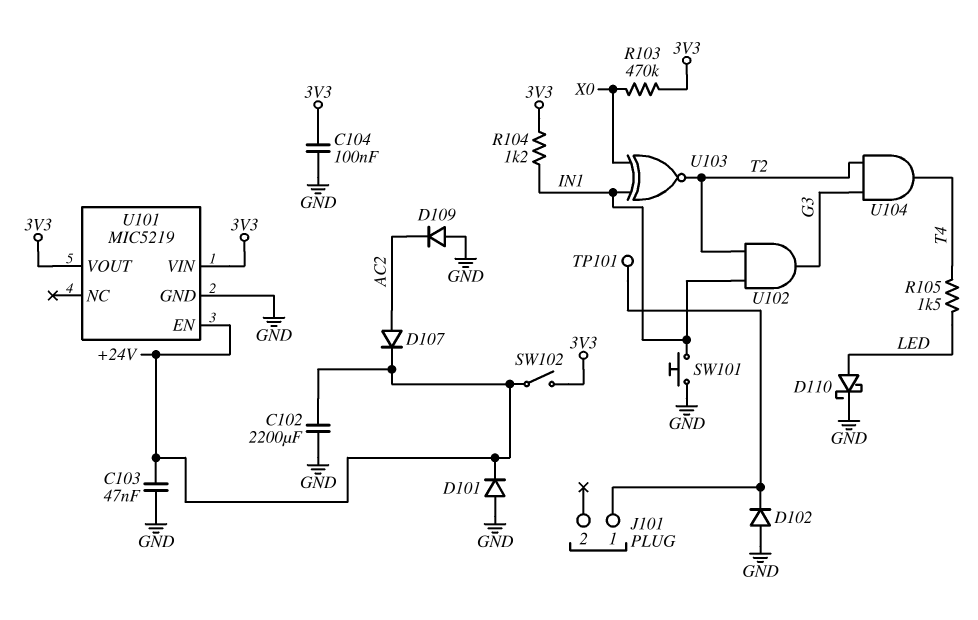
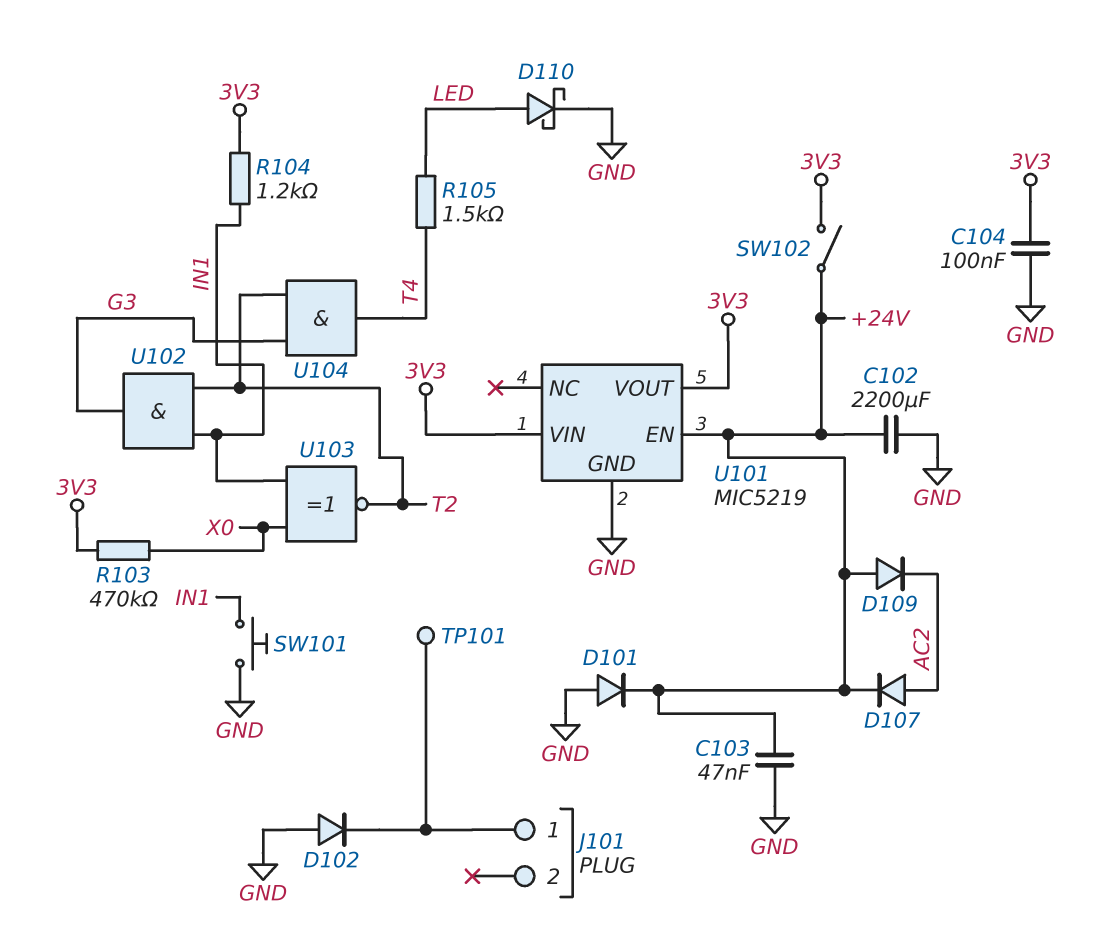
D109: diode (A GND, K AC2) -> diode (A +24V, K AC2)

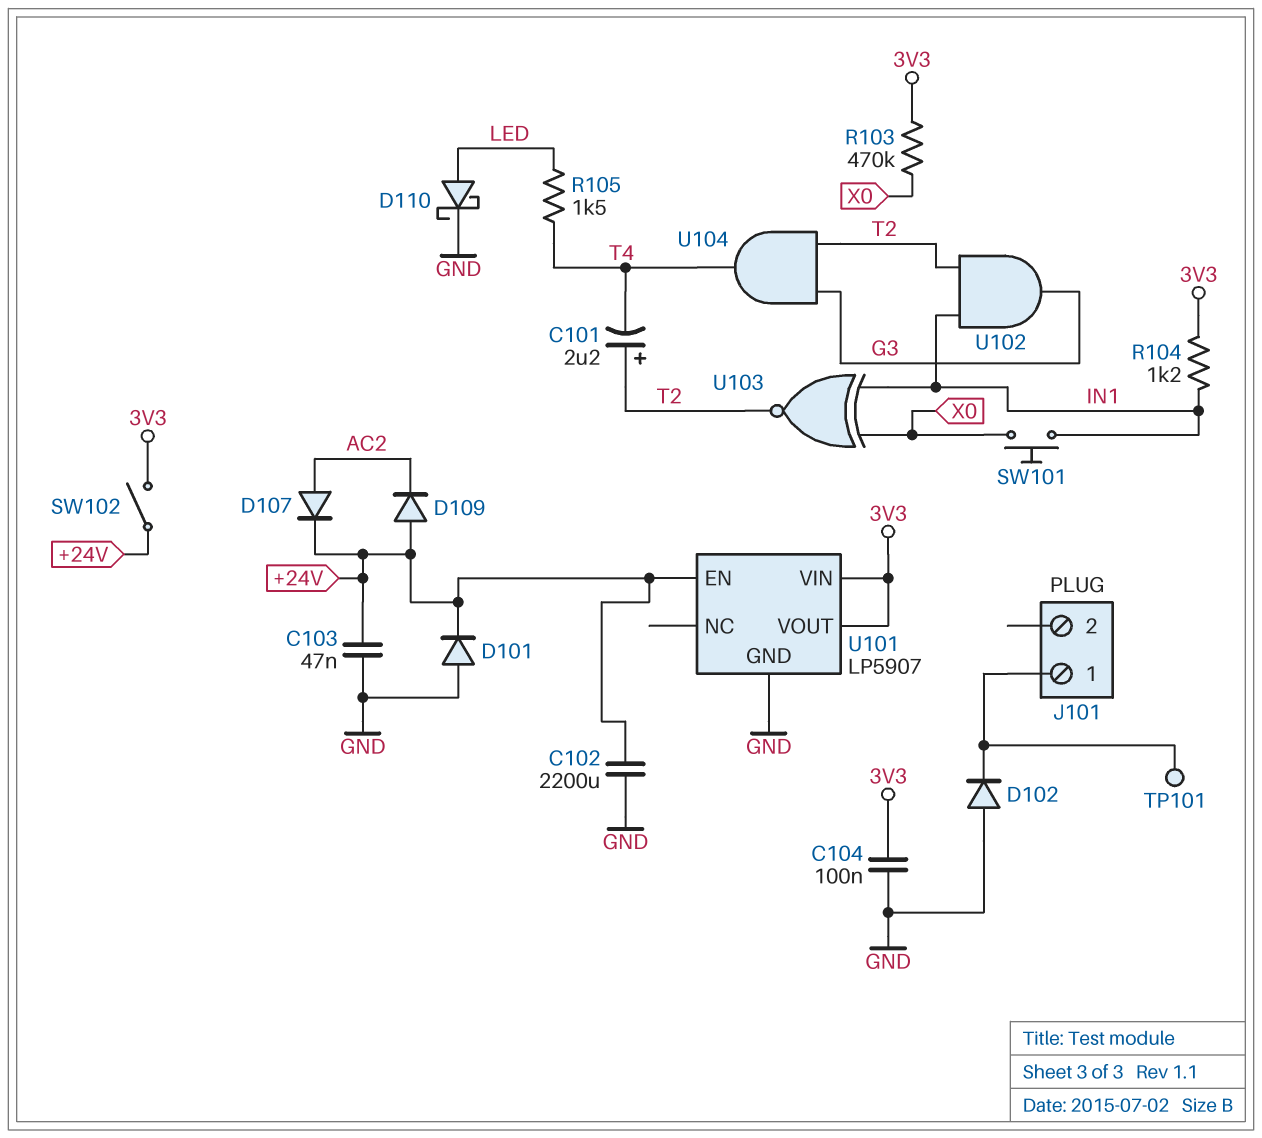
C101: none -> 2.2uF (plus T2, minus T4)
SW101: button (GND, IN1) -> button (IN1, X0)
U101: MIC5219 -> LP5907

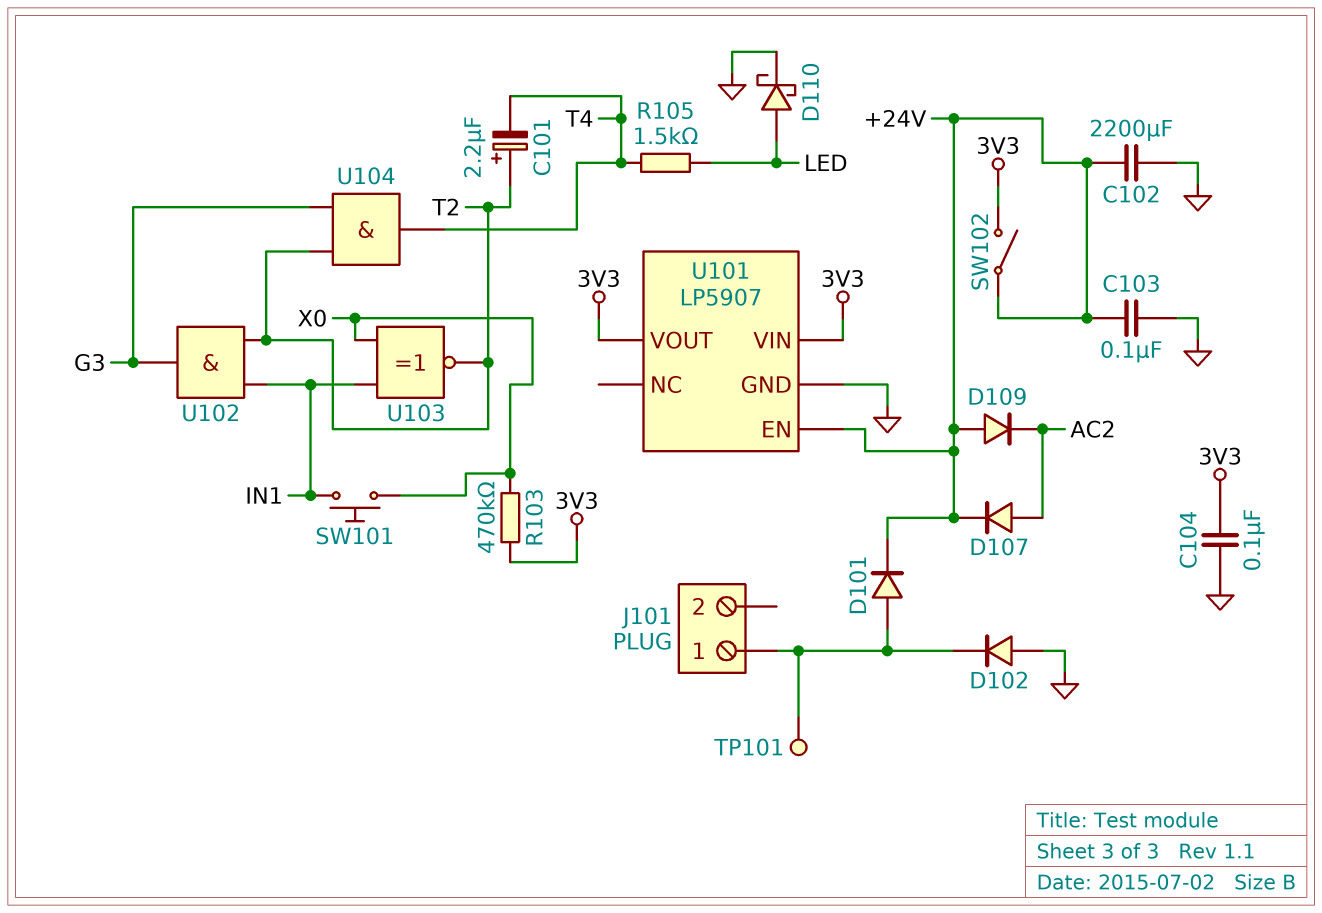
C103: 47nF (+24V, GND) -> 100nF (+24V, GND)
D101: diode (A GND, K +24V) -> diode (A J101/1, K +24V)
R104: 1.2k (3V3, IN1) -> none

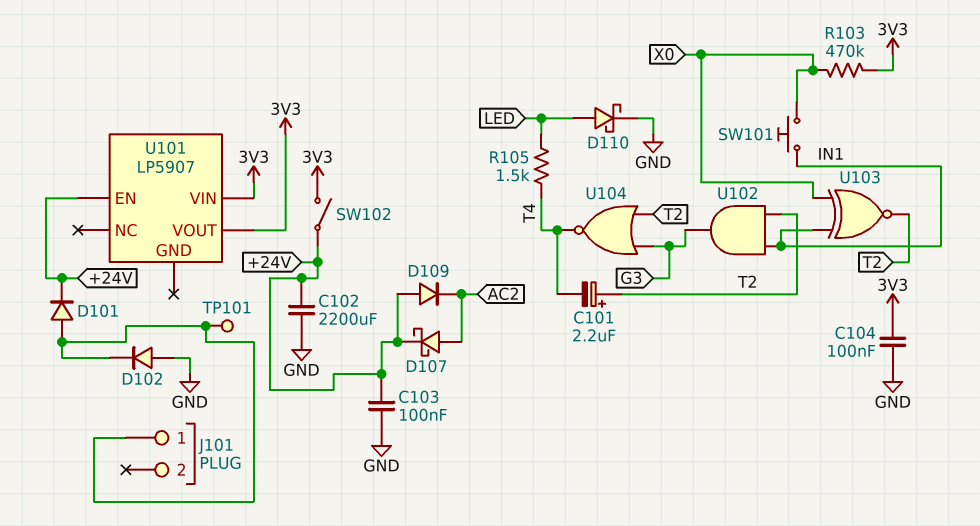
D107: diode (A AC2, K +24V) -> schottky (A AC2, K +24V)
U101 pin GND: GND -> none
U104: AND (in G3, in T2, out T4) -> NOR (in G3, in T2, out T4)

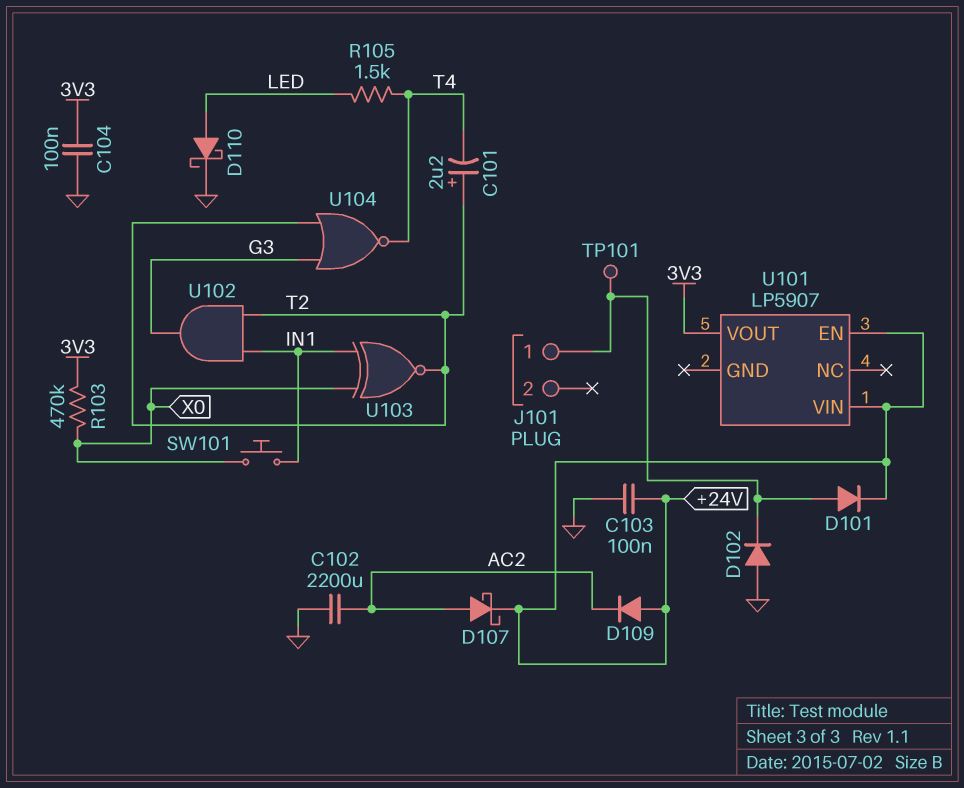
C102: 2200uF (+24V, GND) -> 2200uF (AC2, GND)
SW102: switch (+24V, 3V3) -> none
U101 pin VIN: 3V3 -> +24V

